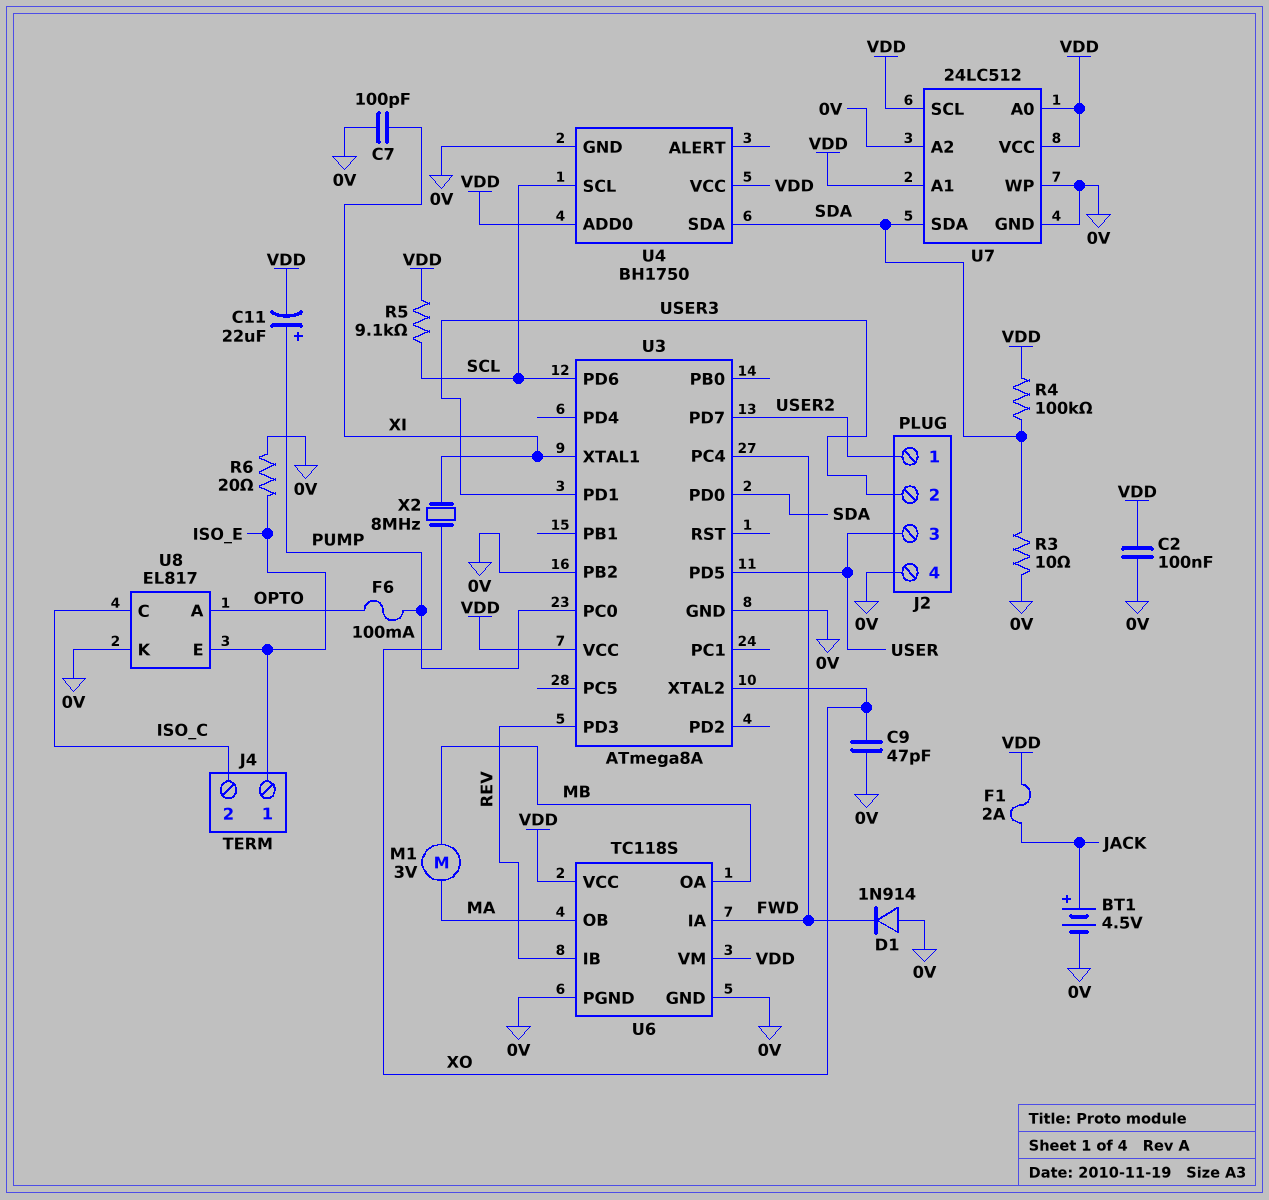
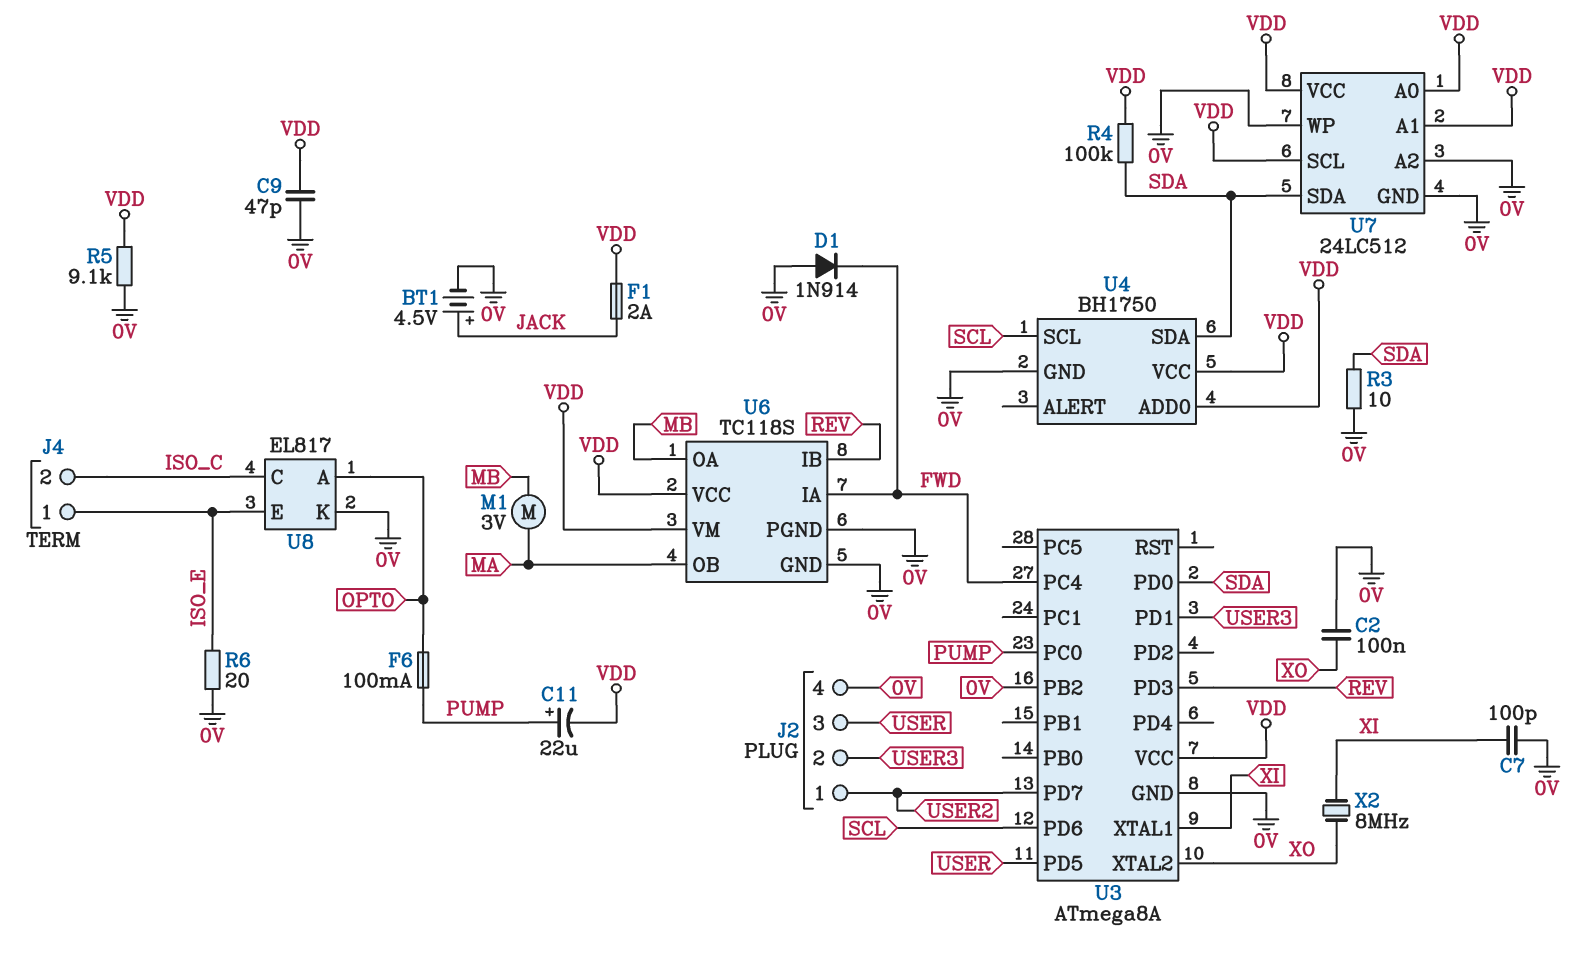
C2: 100nF (0V, VDD) -> 100nF (0V, XO)
C9: 47pF (0V, XO) -> 47pF (0V, VDD)
R5: 9.1k (SCL, VDD) -> 9.1k (0V, VDD)

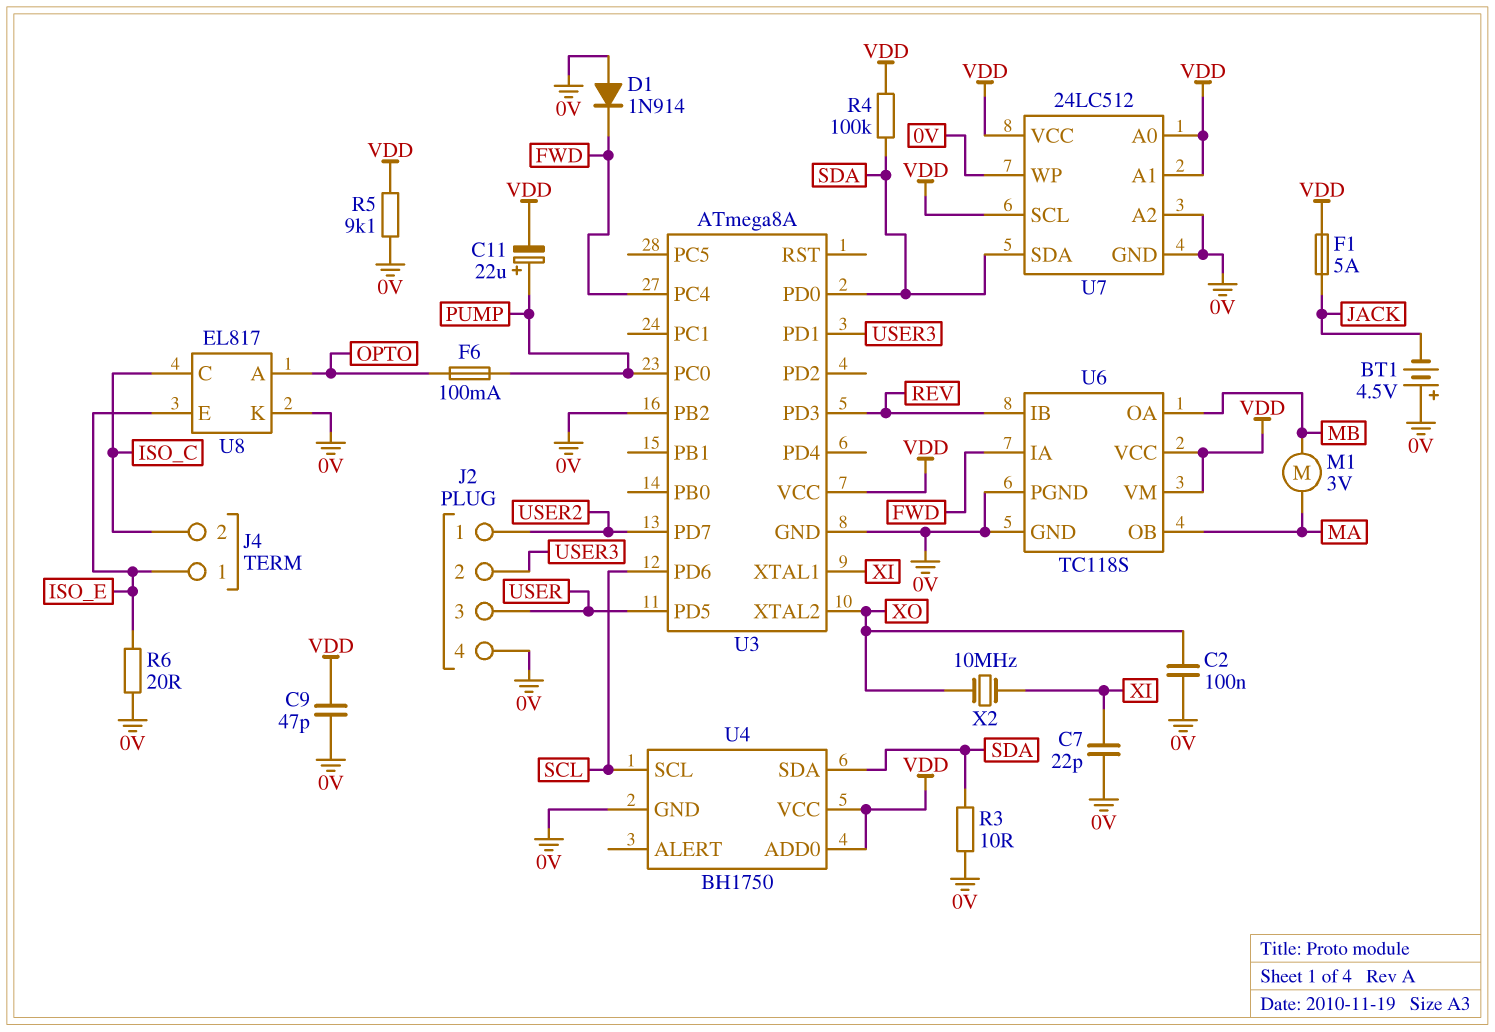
BT1: 4.5V (plus JACK, minus 0V) -> 4.5V (plus 0V, minus JACK)
C7: 100pF (0V, XI) -> 22pF (0V, XI)
F1: 2A (JACK, VDD) -> 5A (JACK, VDD)
X2: 8MHz (XI, XO) -> 10MHz (XI, XO)

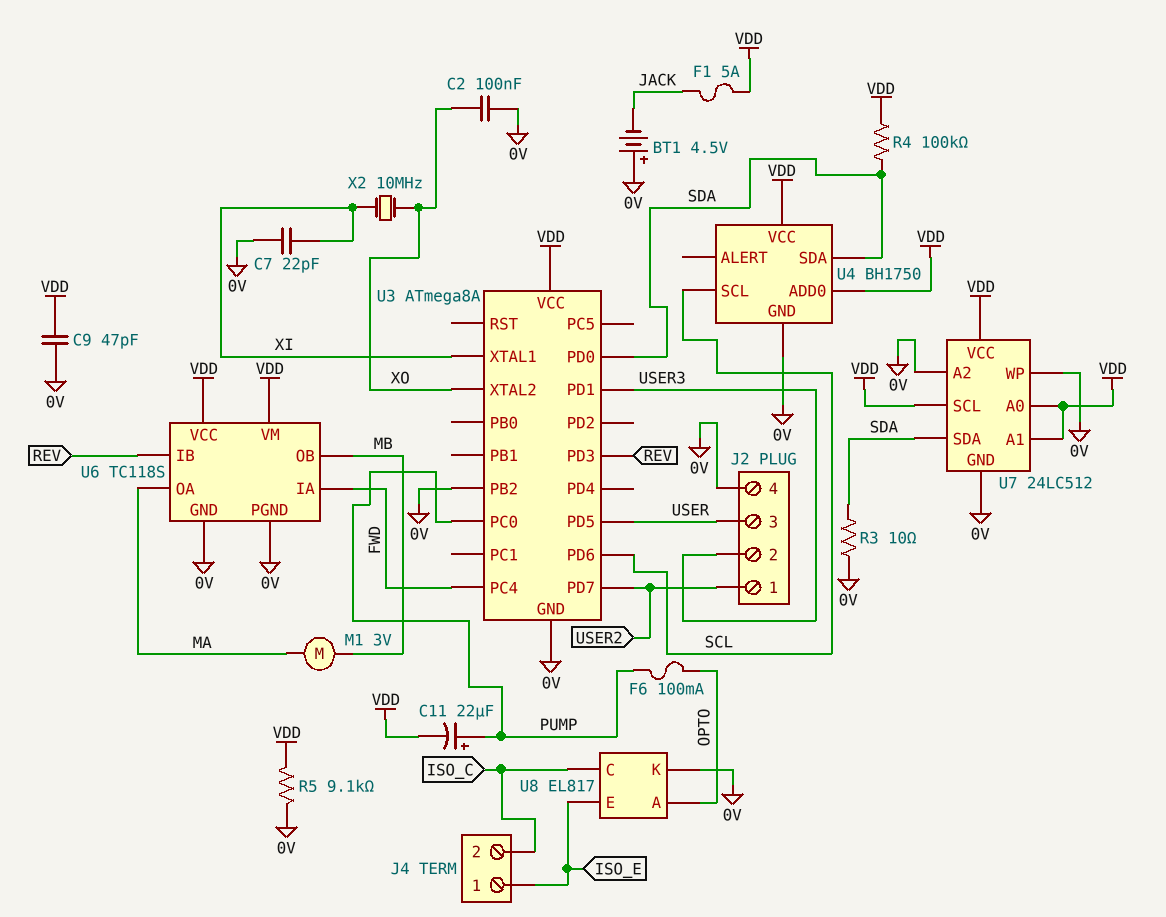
D1: diode 1N914 (A 0V, K FWD) -> none
R6: 20 (0V, ISO_E) -> none
U6 pin OA: MB -> MA
U6 pin OB: MA -> MB

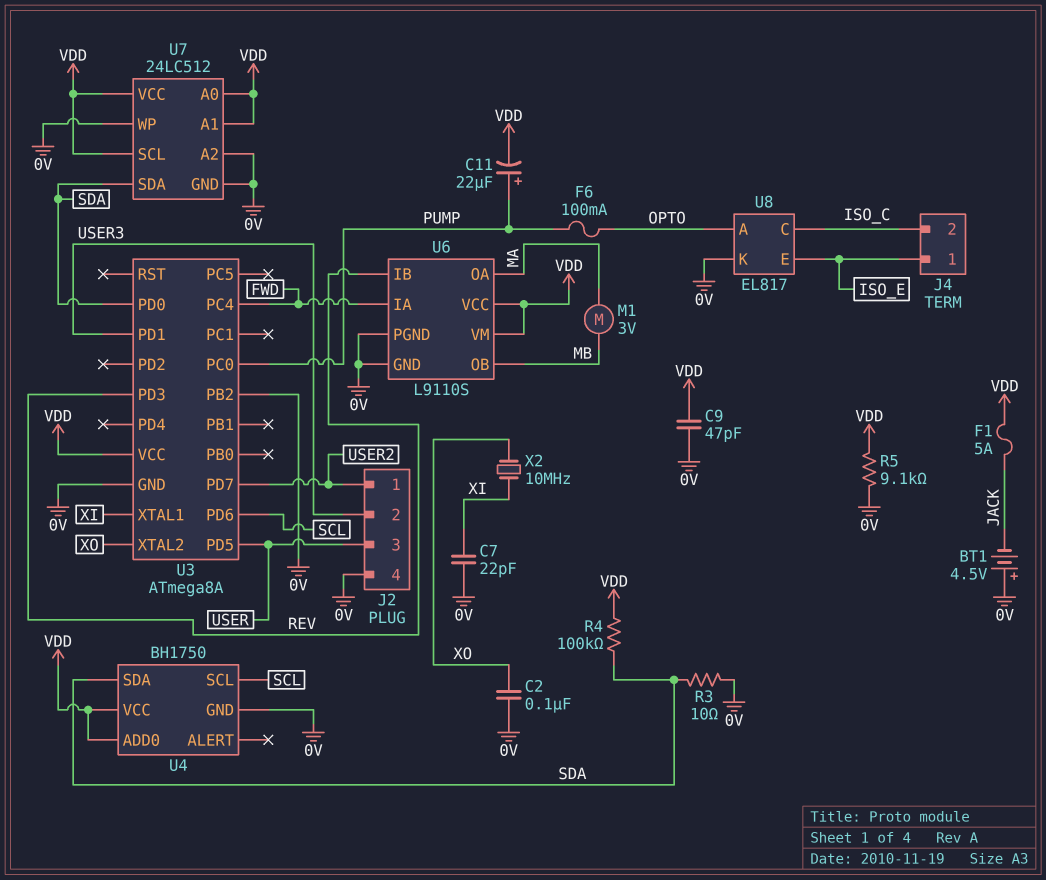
U6: TC118S -> L9110S

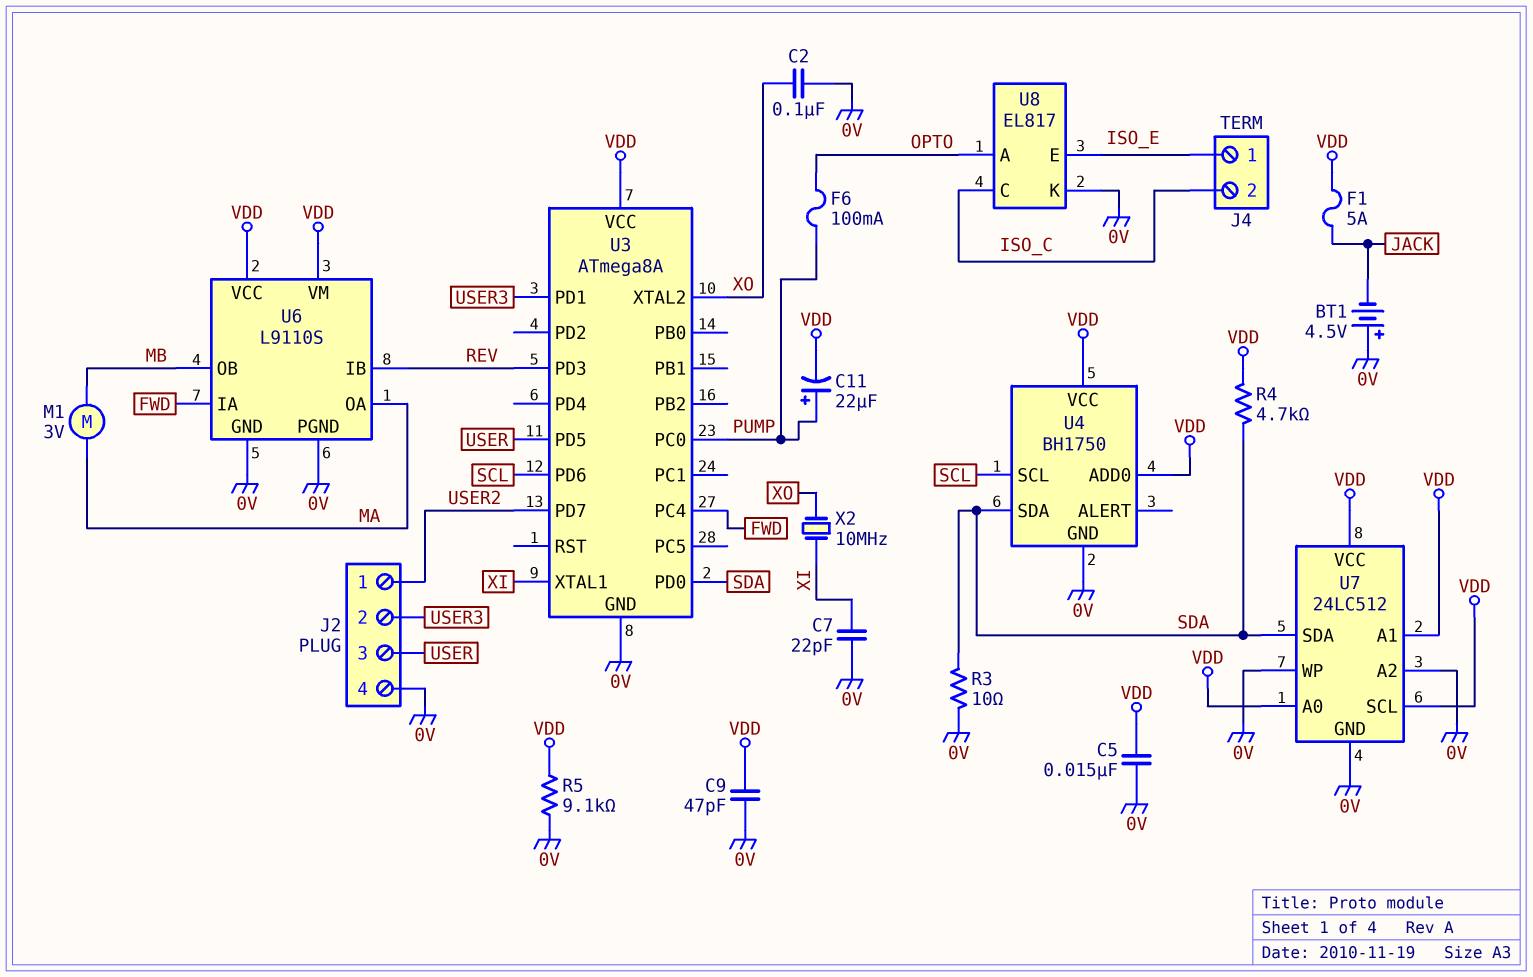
C5: none -> 15nF (0V, VDD)
R4: 100k (SDA, VDD) -> 4.7k (SDA, VDD)
U3 pin PB2: 0V -> none

